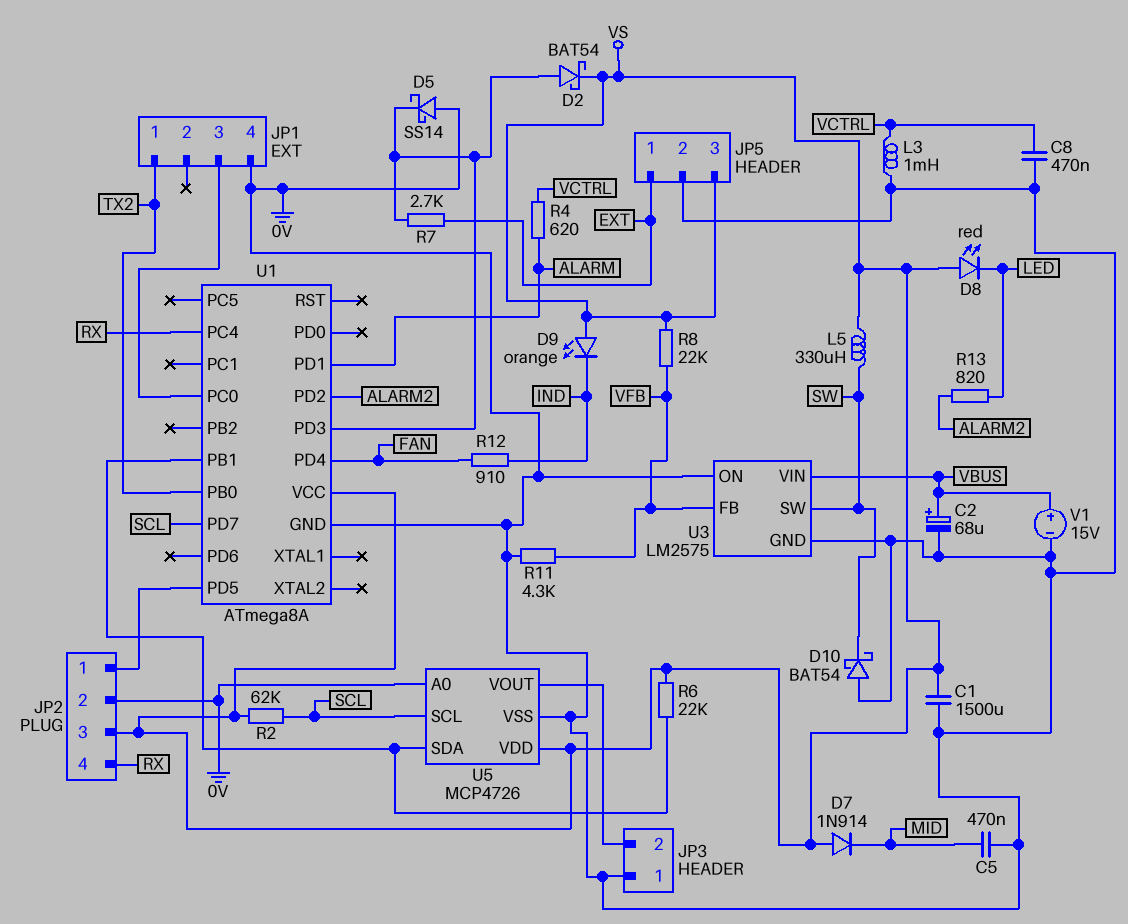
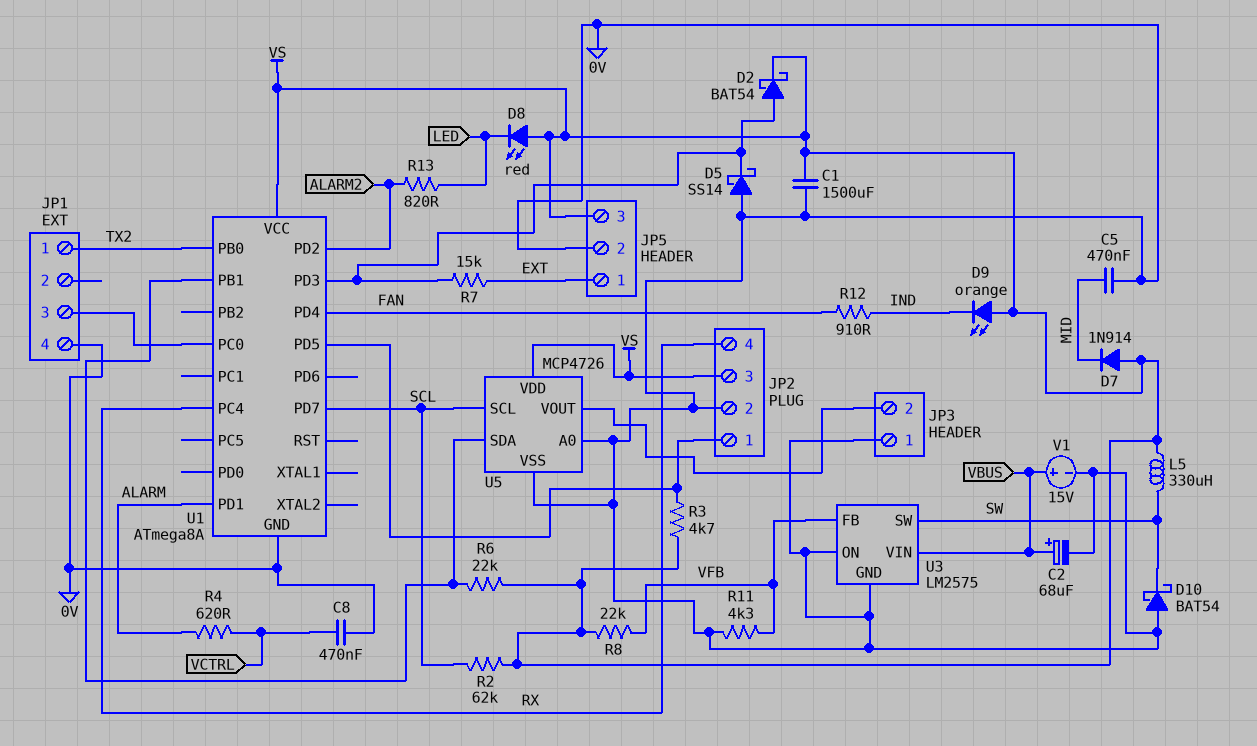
L3: 1mH (0V, VCTRL) -> none
R3: none -> 4.7k (JP2/1, VS)
R7: 2.7k (EXT, U1/PD3) -> 15k (EXT, U1/PD3)

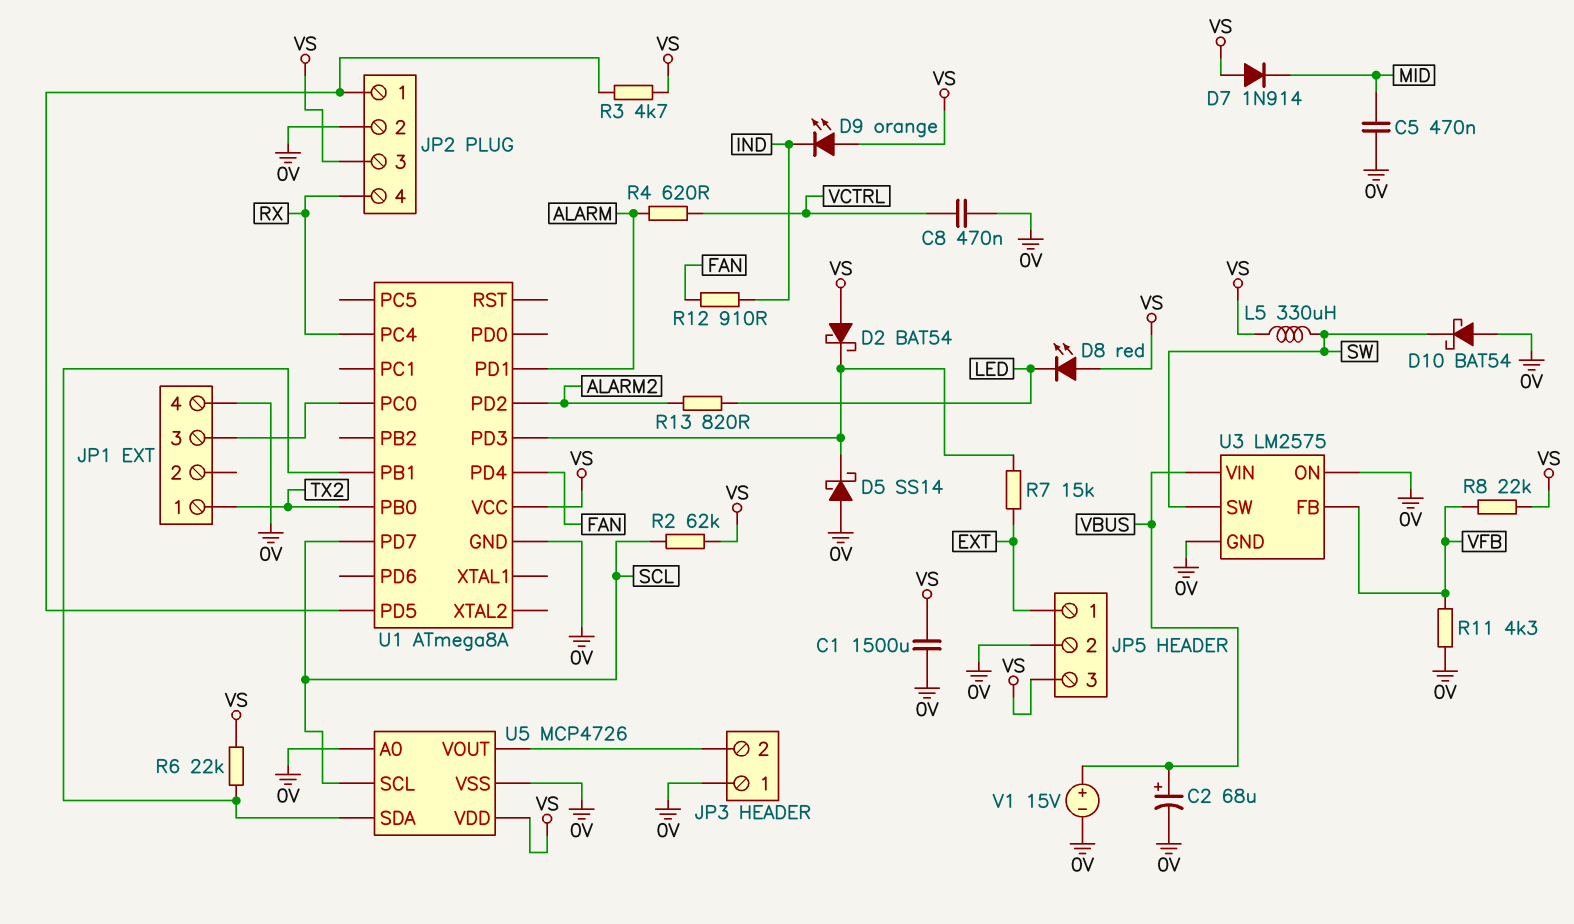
D2: schottky BAT54 (A U1/PD3, K VS) -> schottky BAT54 (A VS, K U1/PD3)

